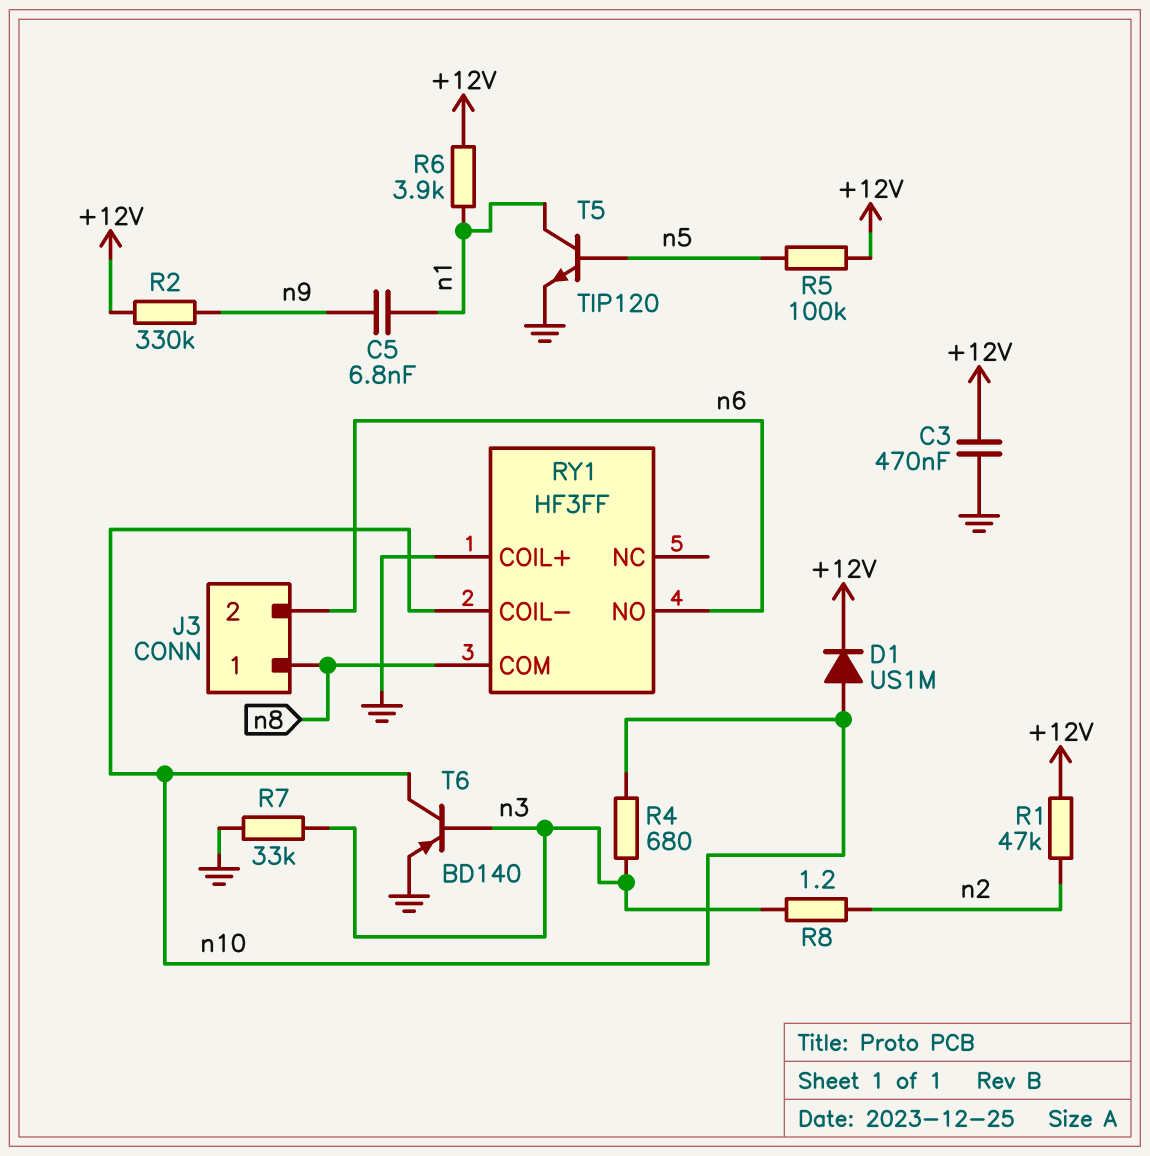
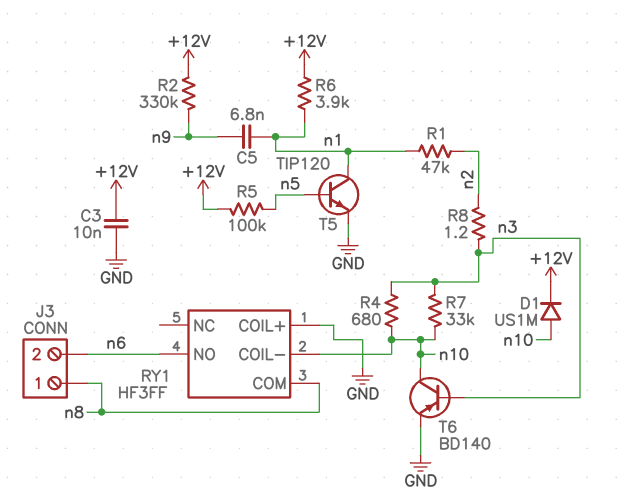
C3: 470nF (+12V, GND) -> 10nF (+12V, GND)
R1: 47k (+12V, n2) -> 47k (n1, n2)
R7: 33k (GND, n3) -> 33k (n3, n10)

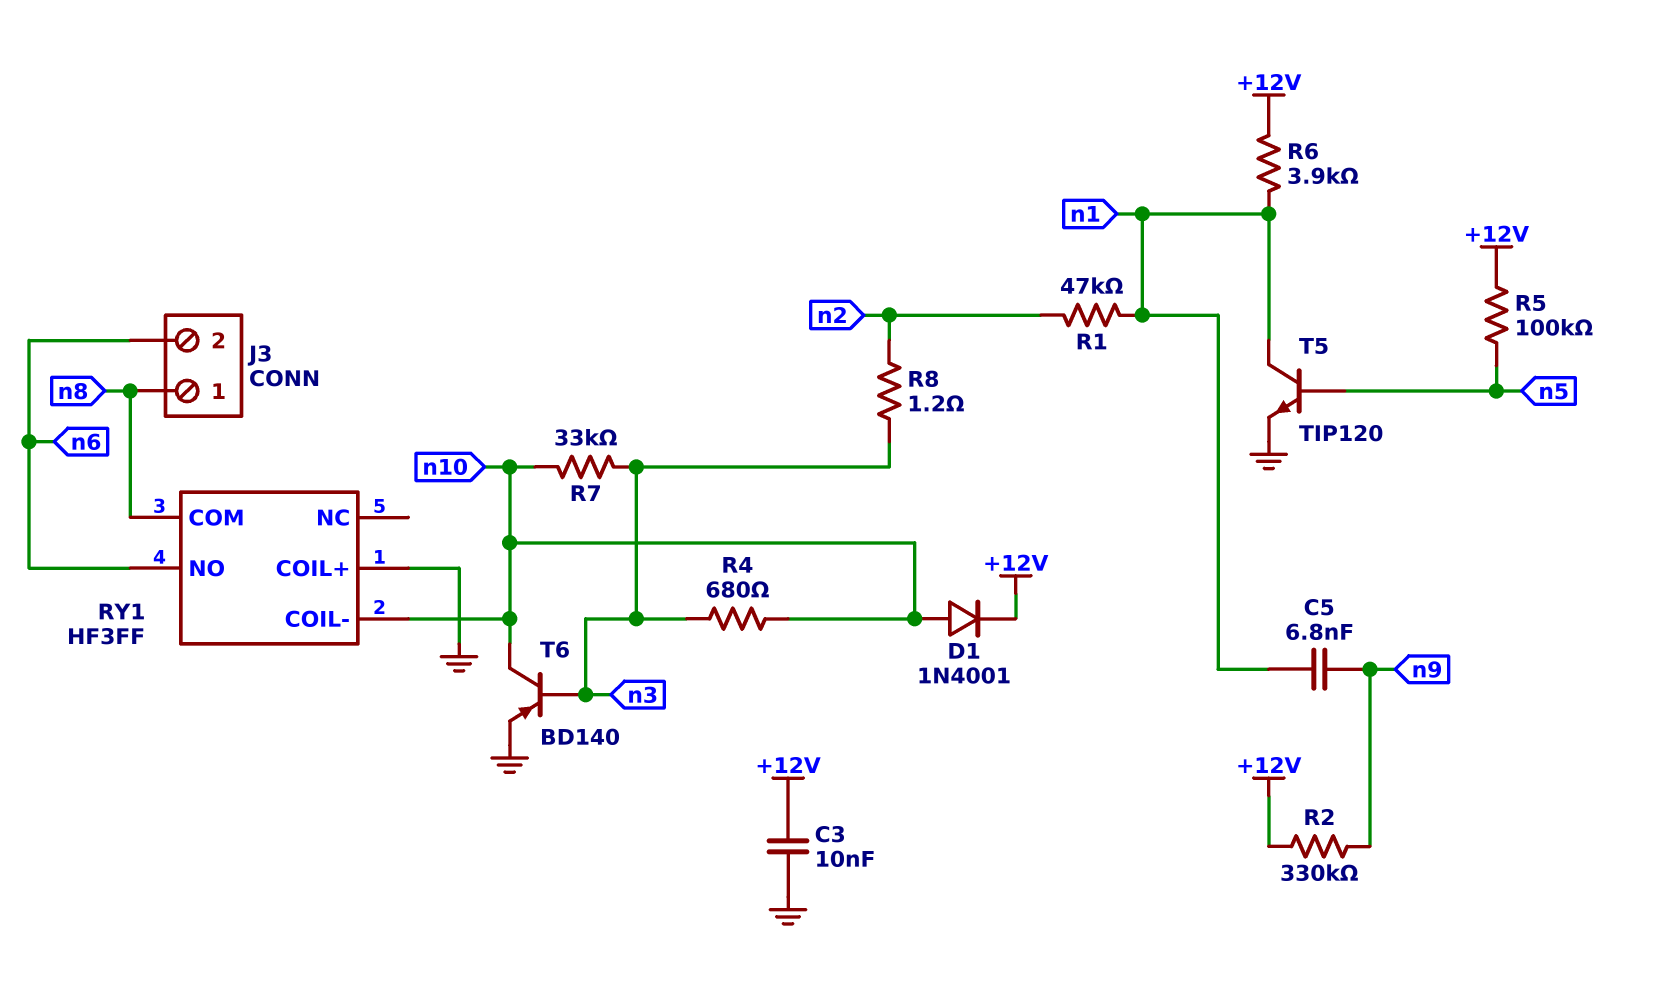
D1: diode US1M (A n10, K +12V) -> diode 1N4001 (A n10, K +12V)

